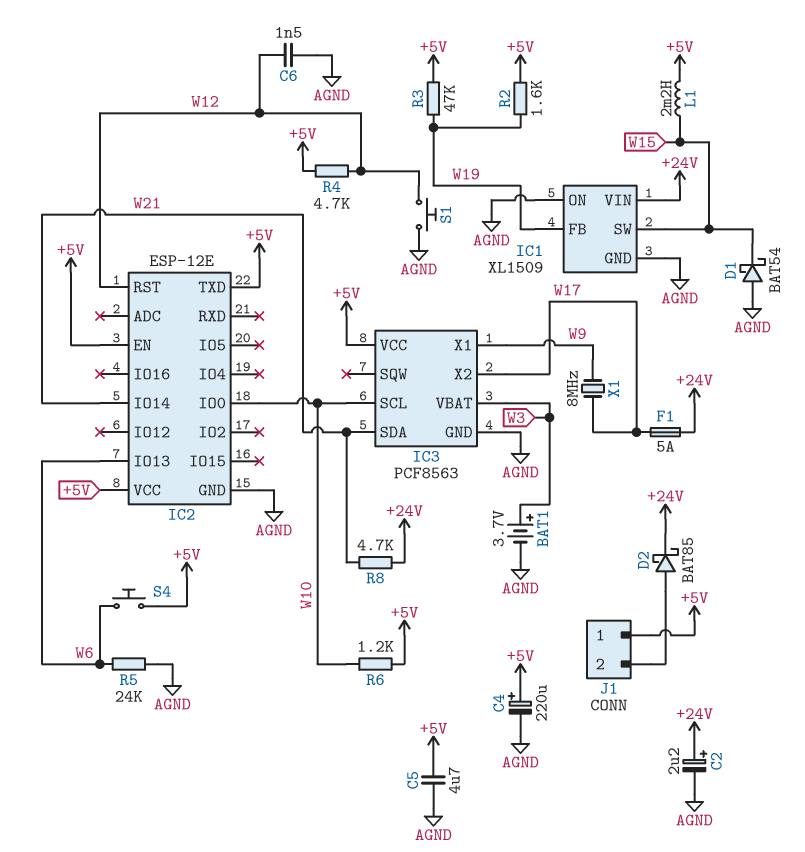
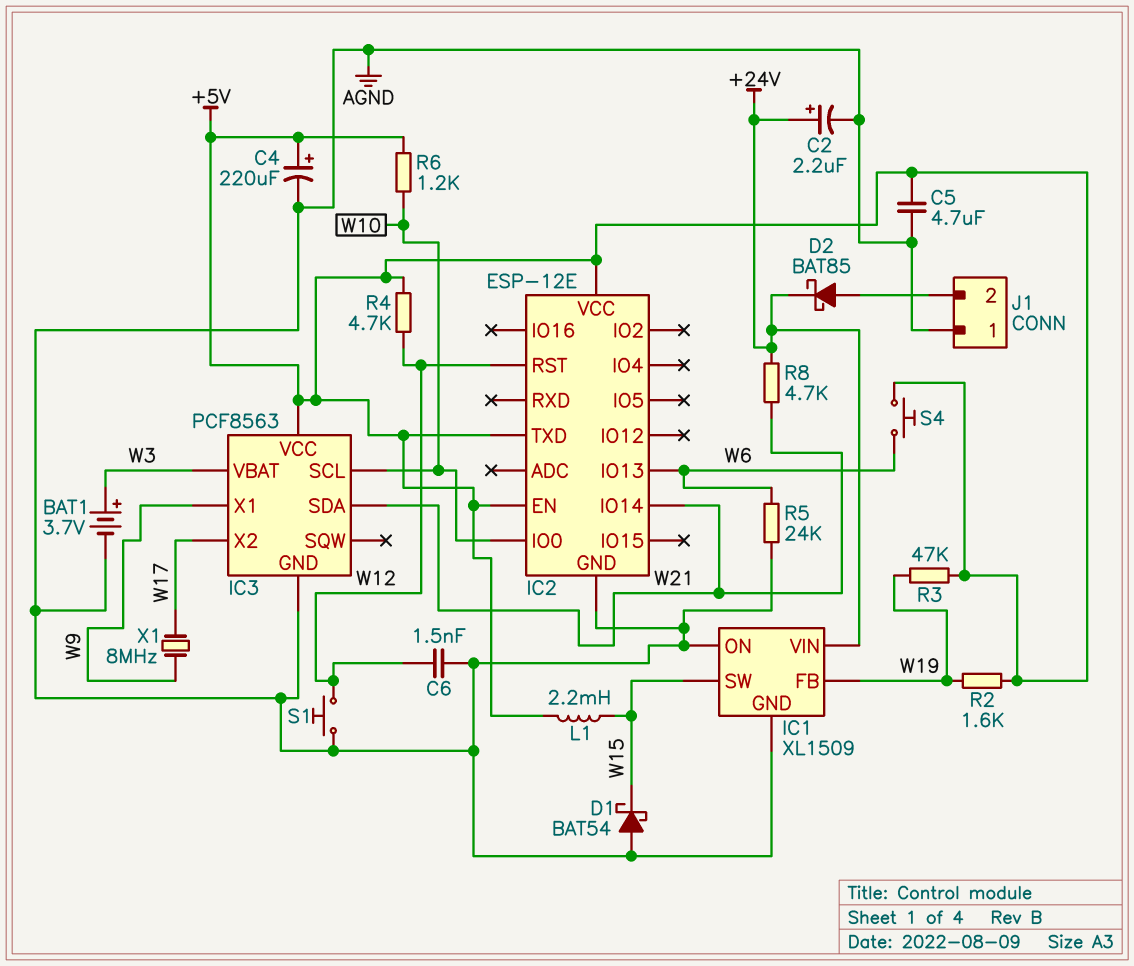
F1: 5A (+24V, W17) -> none
J1 pin 1: +5V -> AGND

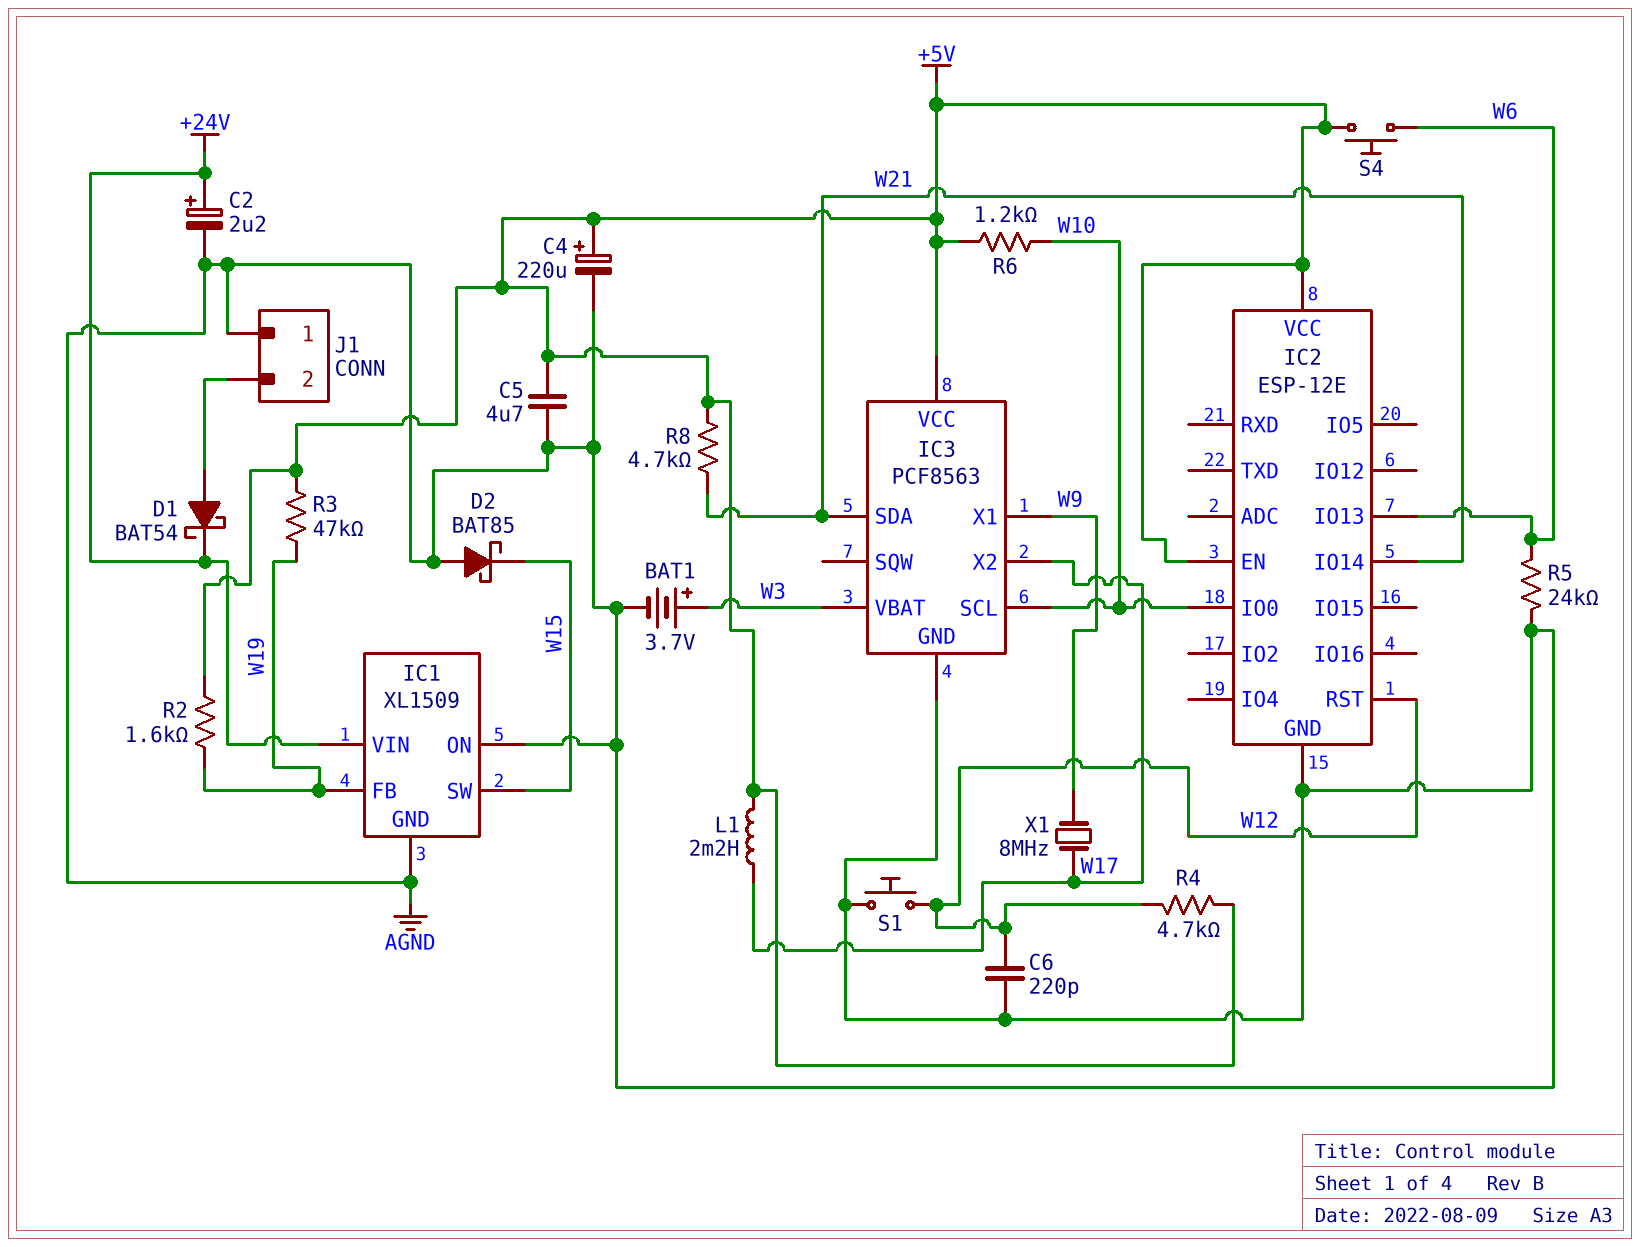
C6: 1.5nF (AGND, W12) -> 220pF (AGND, W12)
D1: schottky BAT54 (A AGND, K W15) -> schottky BAT54 (A J1/2, K +24V)
D2: schottky BAT85 (A J1/2, K +24V) -> schottky BAT85 (A AGND, K W15)
IC2 pin TXD: +5V -> none
L1: 2.2mH (+5V, W15) -> 2.2mH (+5V, W17)
R8: 4.7k (+24V, W21) -> 4.7k (+5V, W21)

